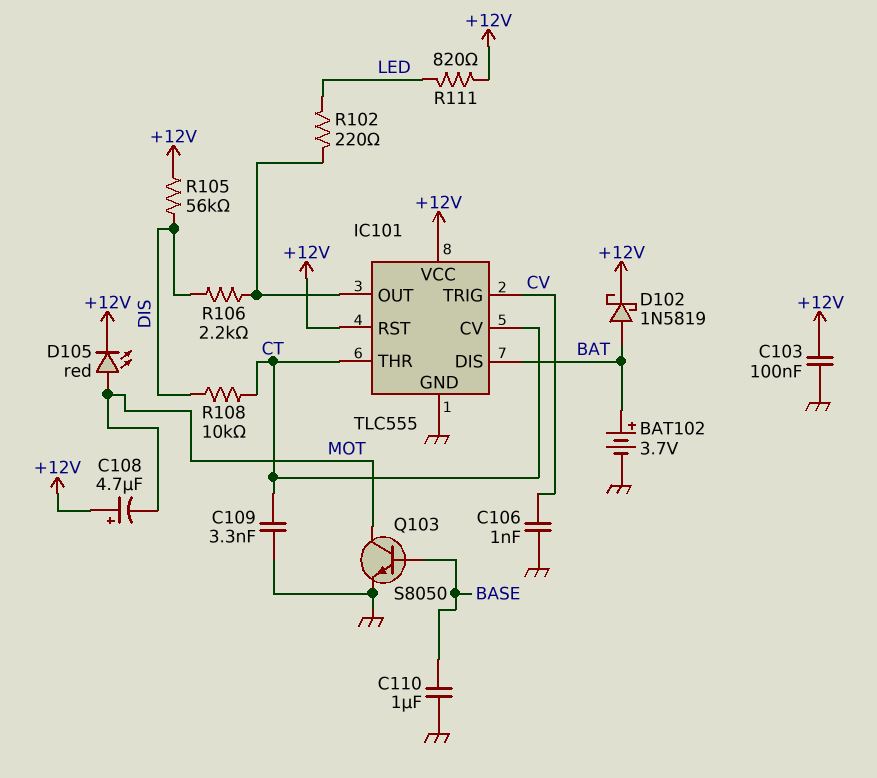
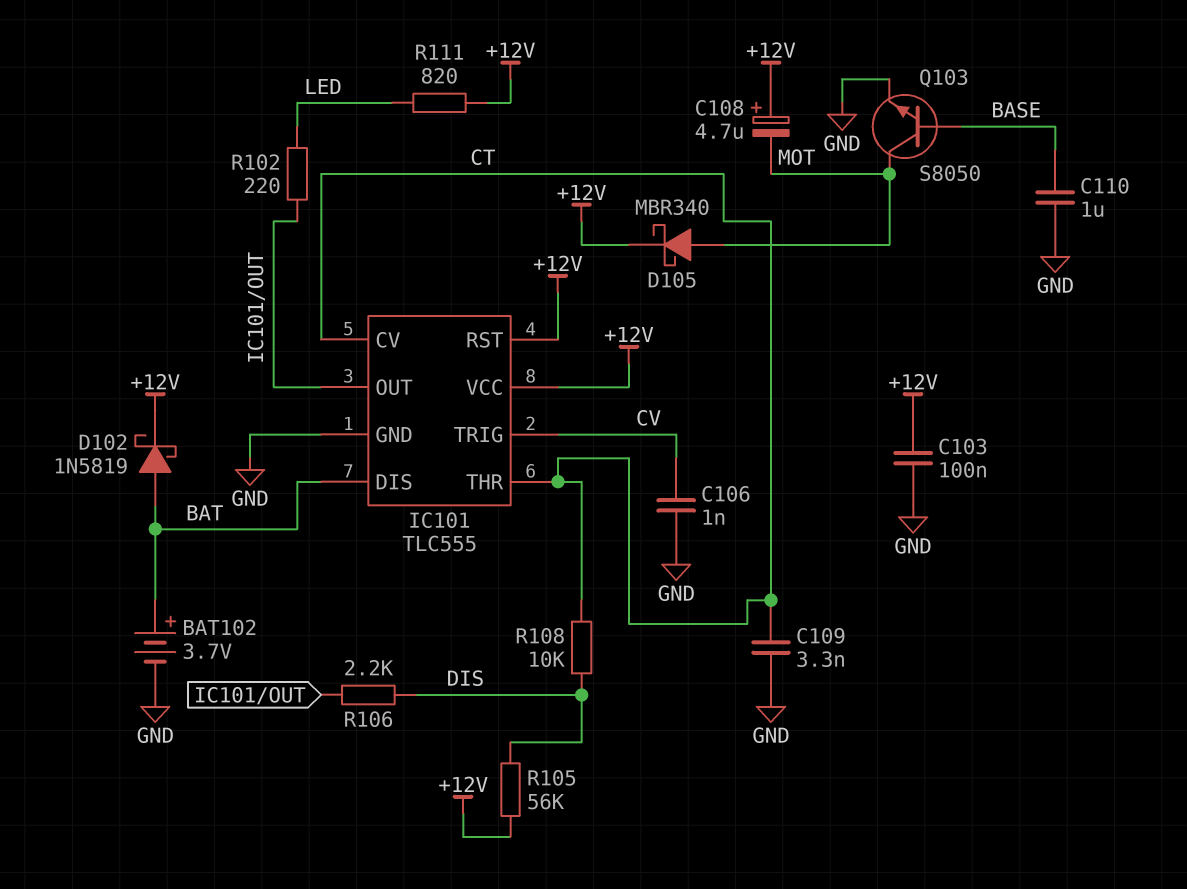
D105: LED red (A MOT, K +12V) -> schottky MBR340 (A MOT, K +12V)

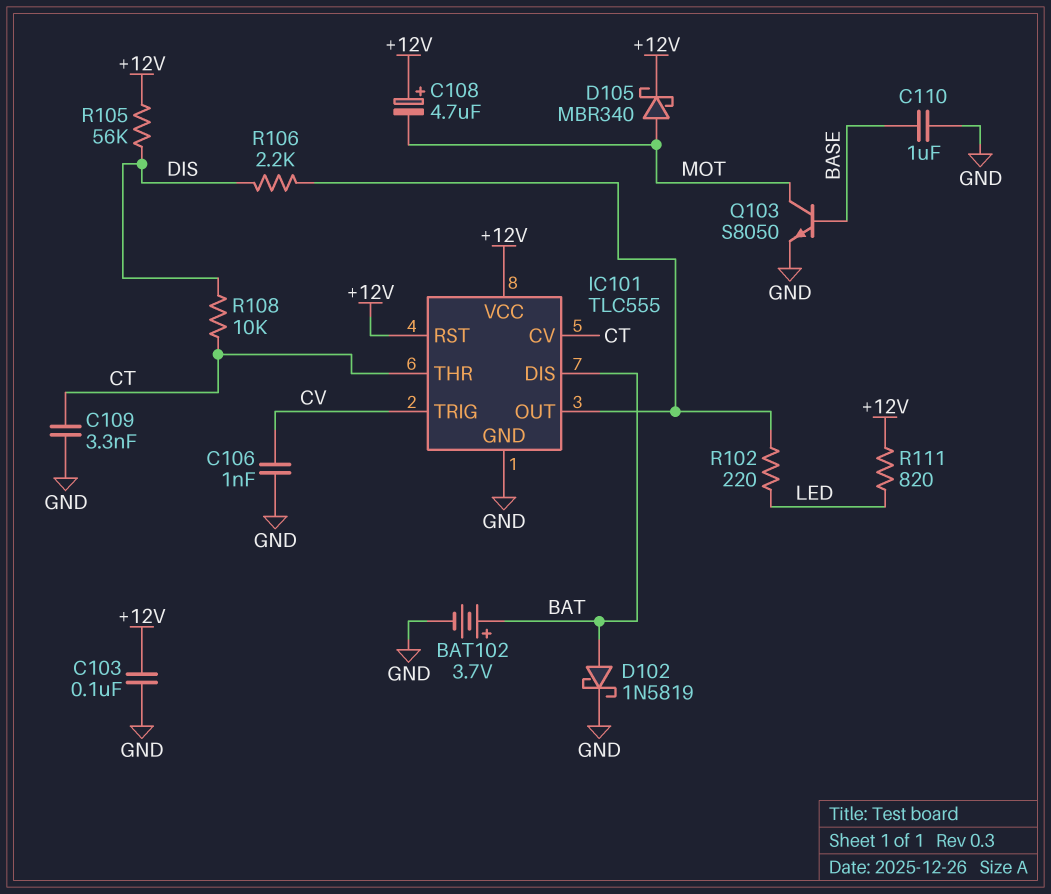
D102: schottky 1N5819 (A BAT, K +12V) -> schottky 1N5819 (A BAT, K GND)

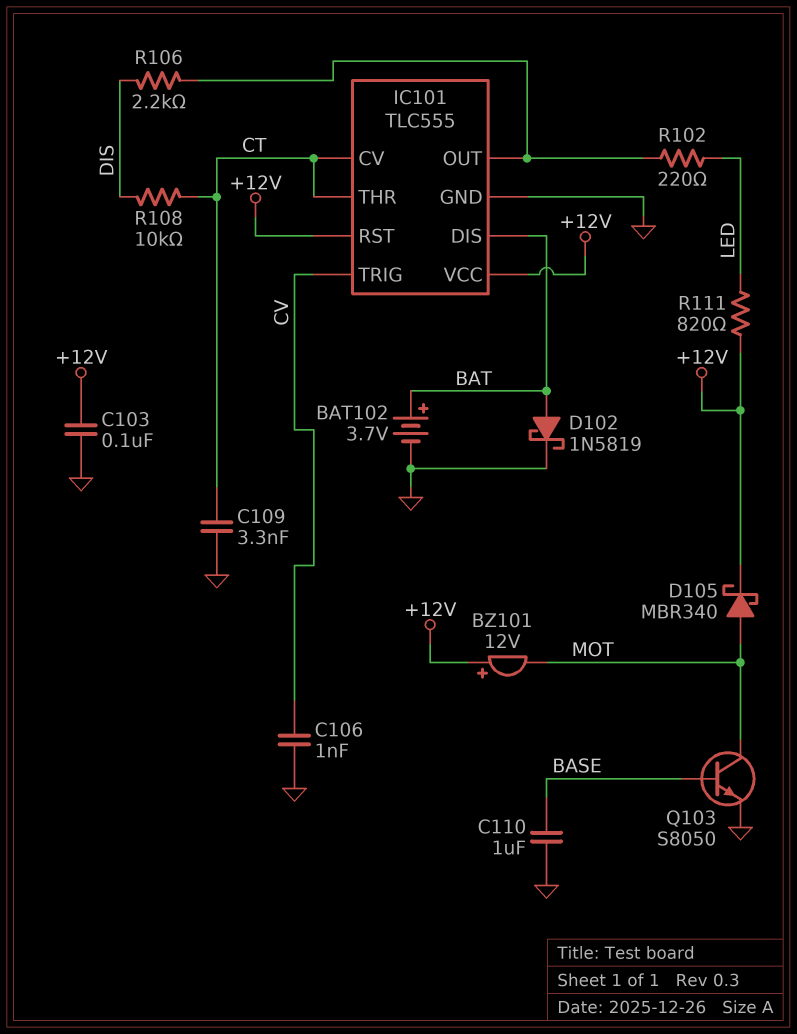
BZ101: none -> buzzer 12V (plus +12V, minus MOT)
C108: 4.7uF (plus +12V, minus MOT) -> none
R105: 56k (+12V, DIS) -> none

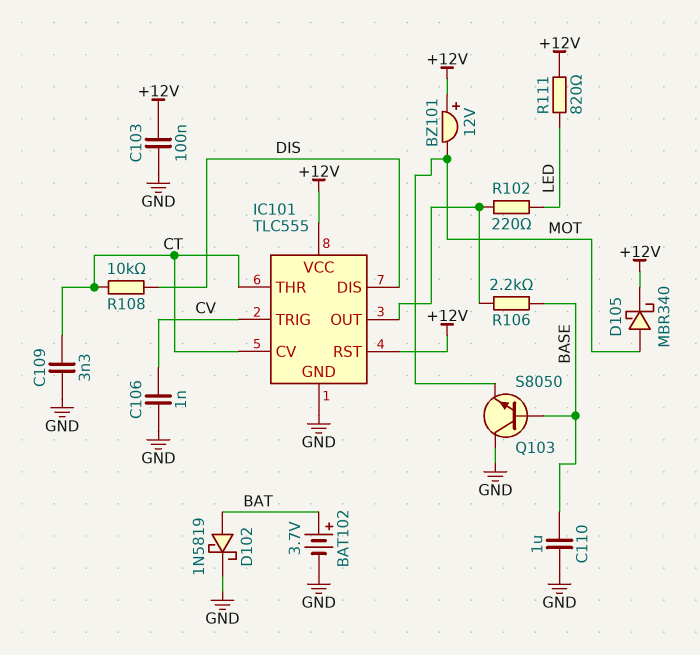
IC101 pin DIS: BAT -> DIS
Q103: NPN S8050 (B BASE, C MOT, E GND) -> NPN S8050 (B BASE, C GND, E MOT)
R106: 2.2k (DIS, IC101/OUT) -> 2.2k (BASE, IC101/OUT)

